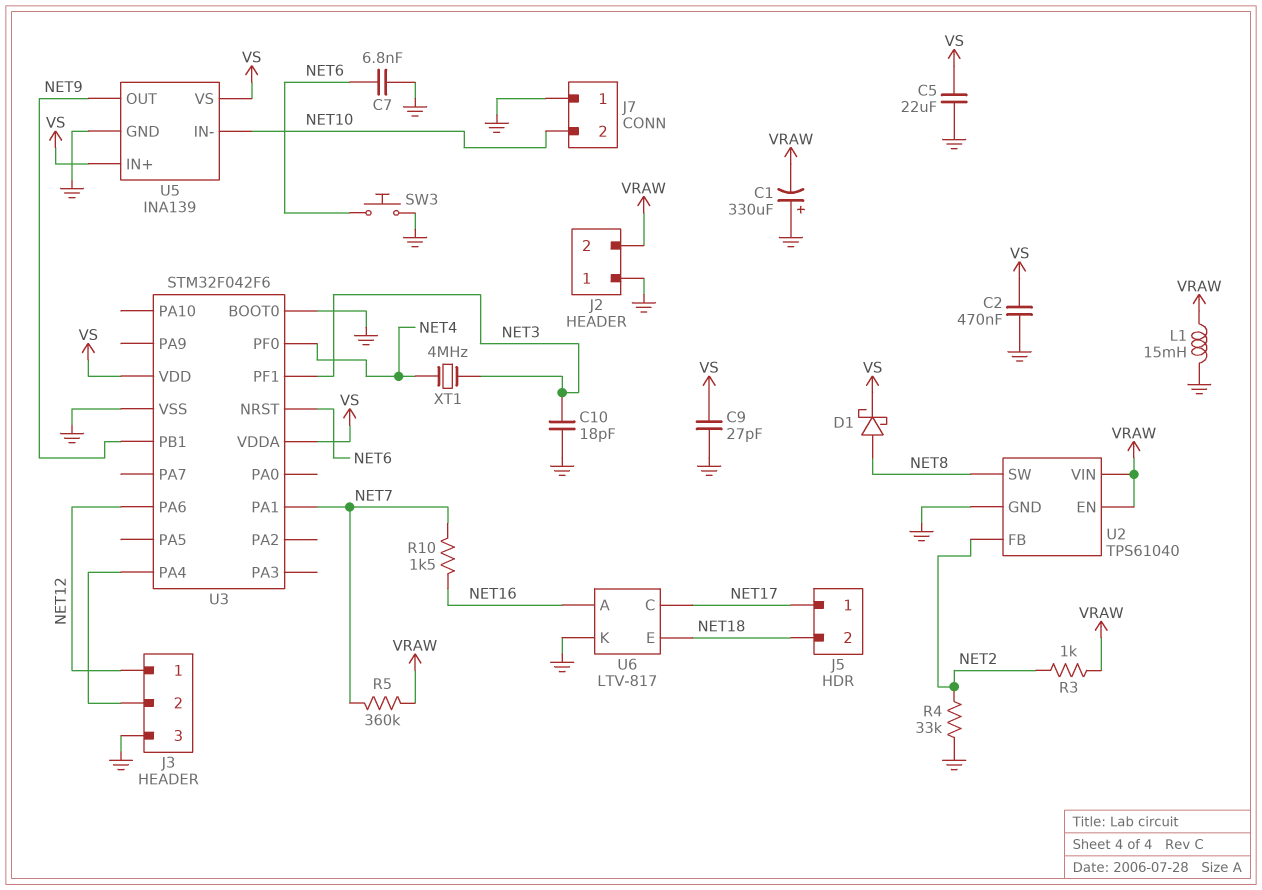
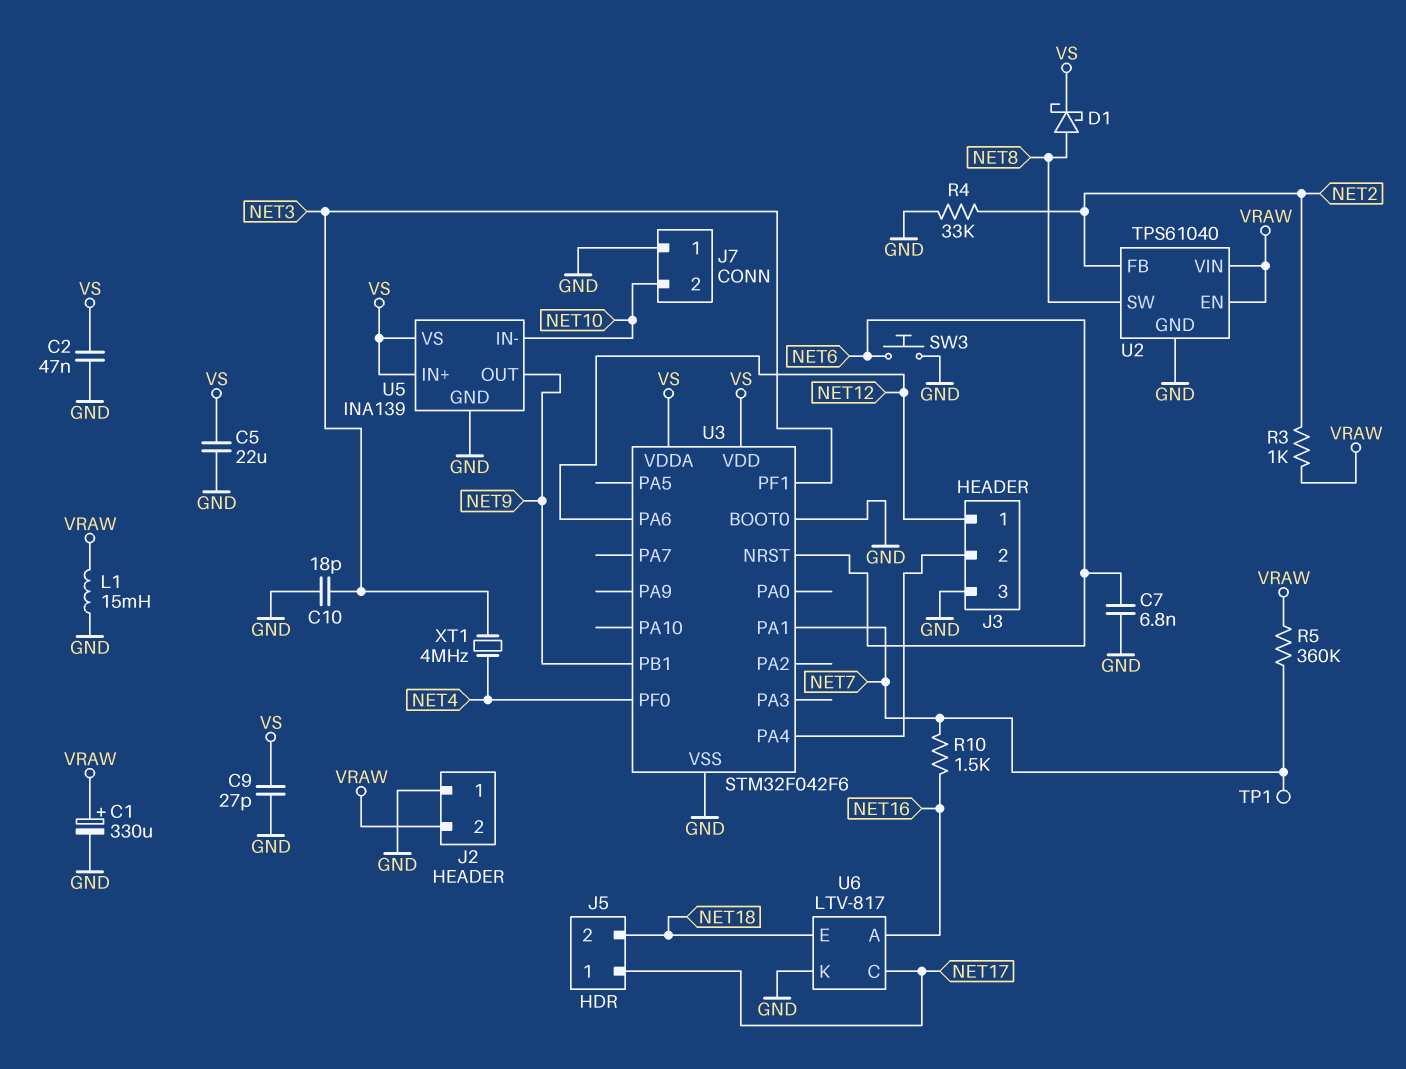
C1: 330uF (plus GND, minus VRAW) -> 330uF (plus VRAW, minus GND)
C2: 470nF (GND, VS) -> 47nF (GND, VS)
TP1: none -> test point (NET7)

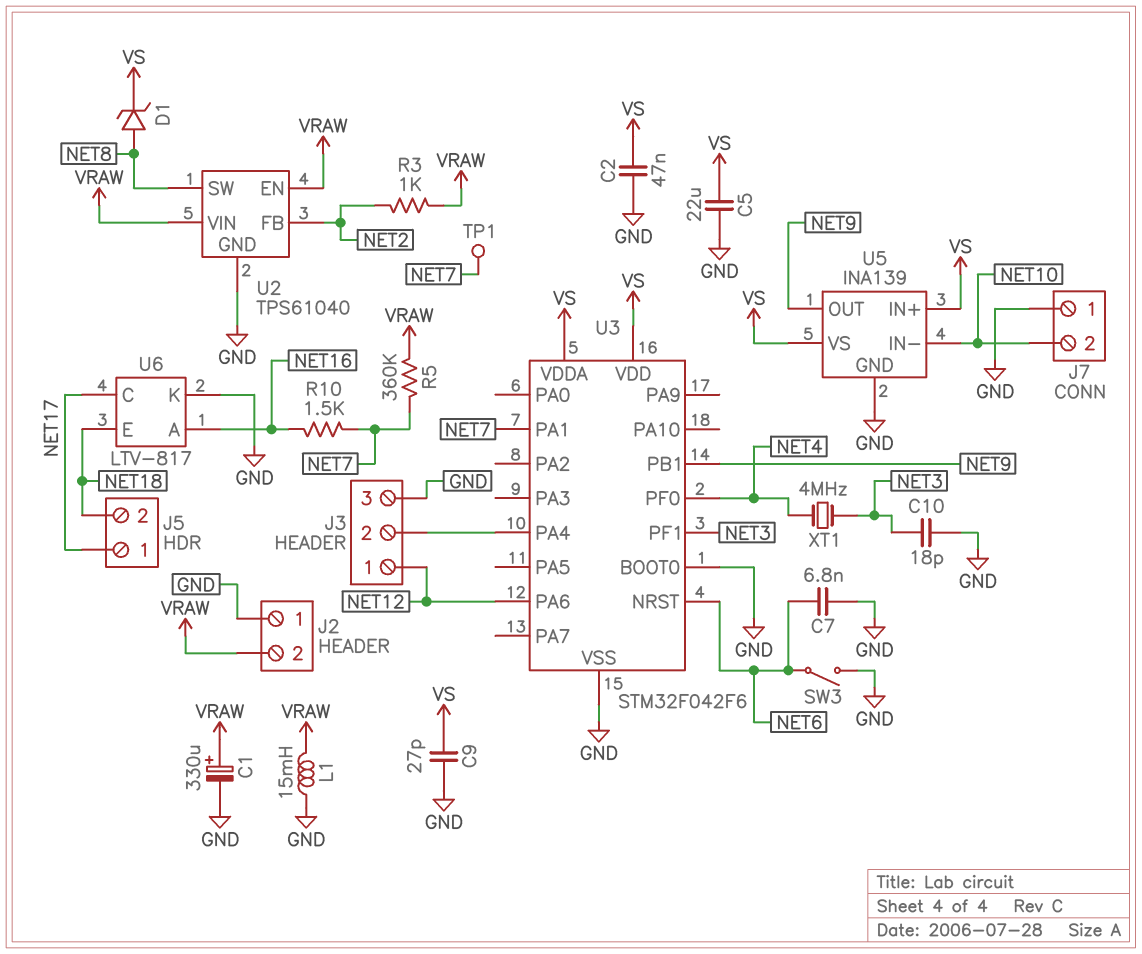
D1: schottky (A NET8, K VS) -> zener (A NET8, K VS)
R4: 33k (GND, NET2) -> none
SW3: button (GND, NET6) -> switch (GND, NET6)

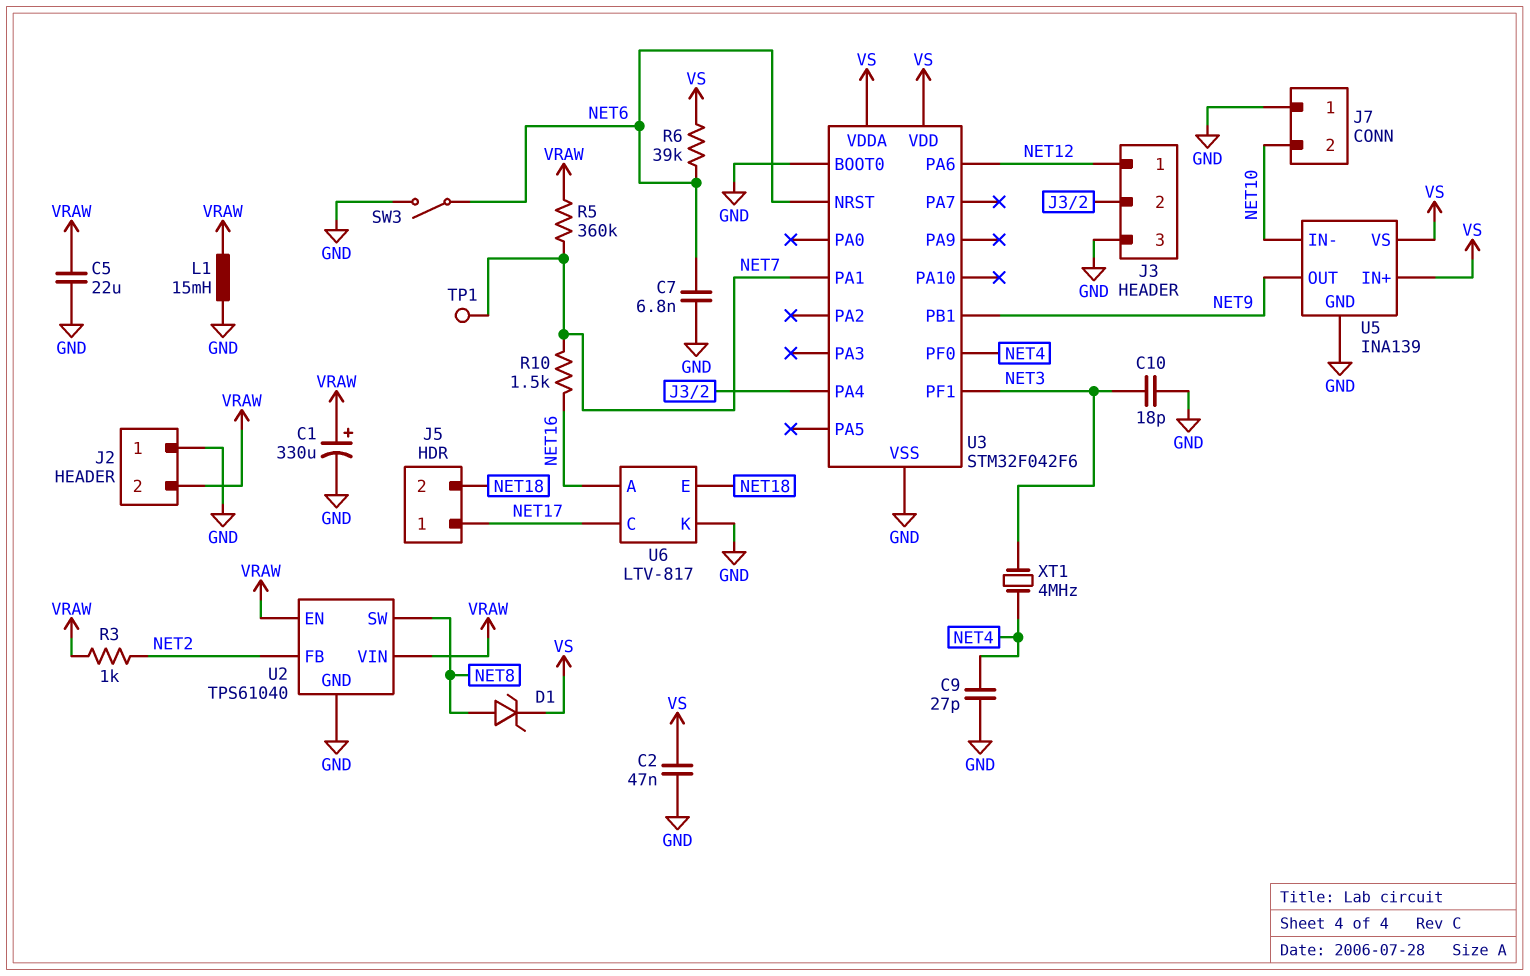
C5: 22uF (GND, VS) -> 22uF (GND, VRAW)
C9: 27pF (GND, VS) -> 27pF (GND, NET4)
R6: none -> 39k (NET6, VS)

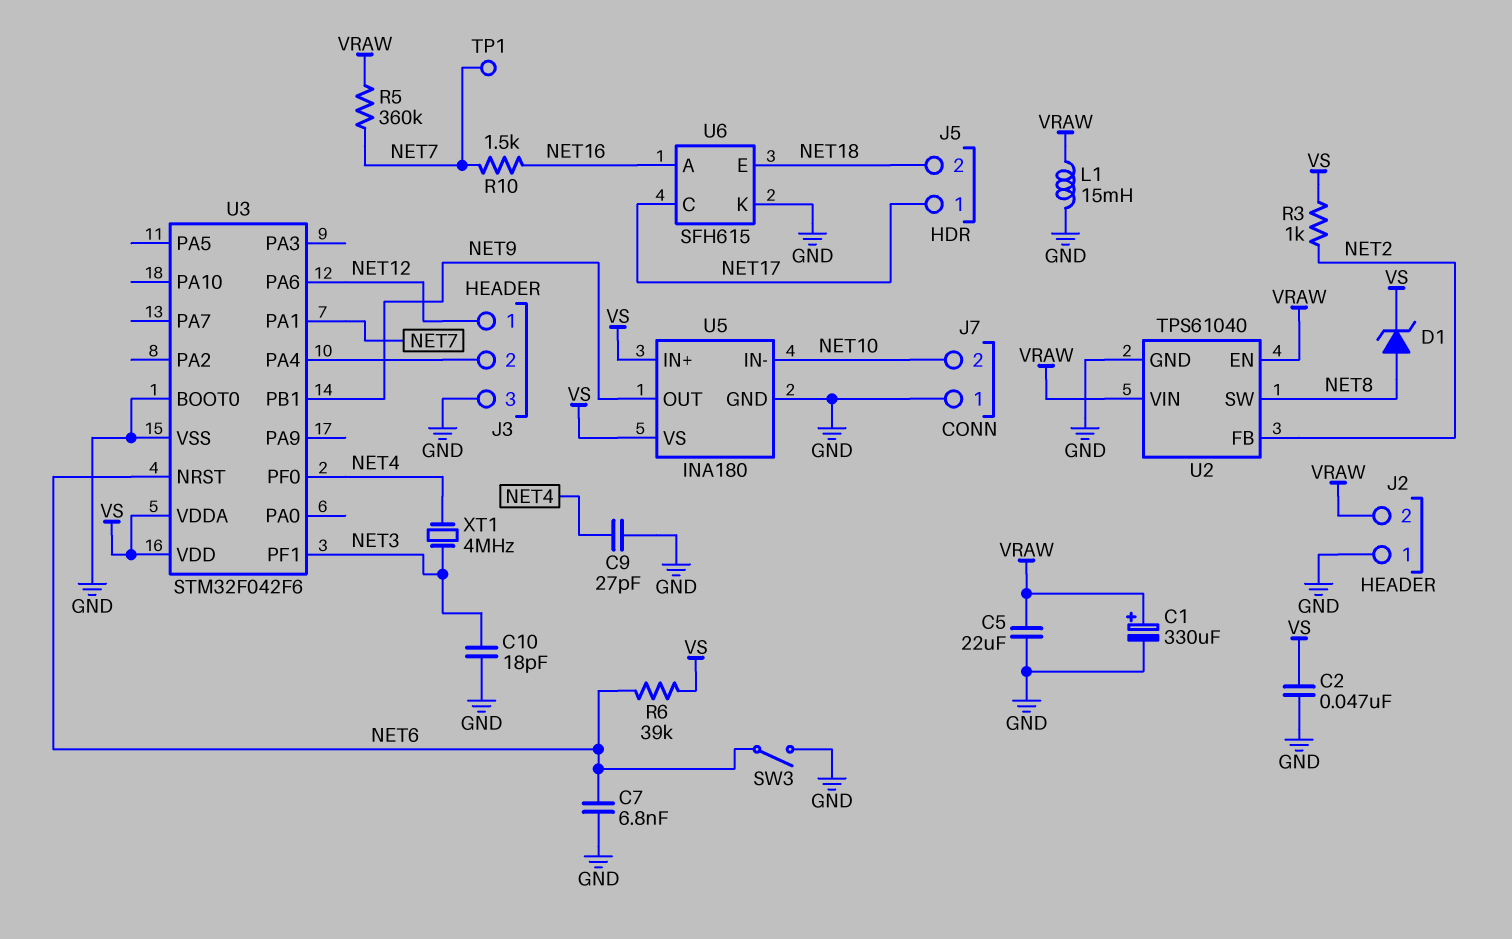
R3: 1k (NET2, VRAW) -> 1k (NET2, VS)
U5: INA139 -> INA180
U6: LTV-817 -> SFH615

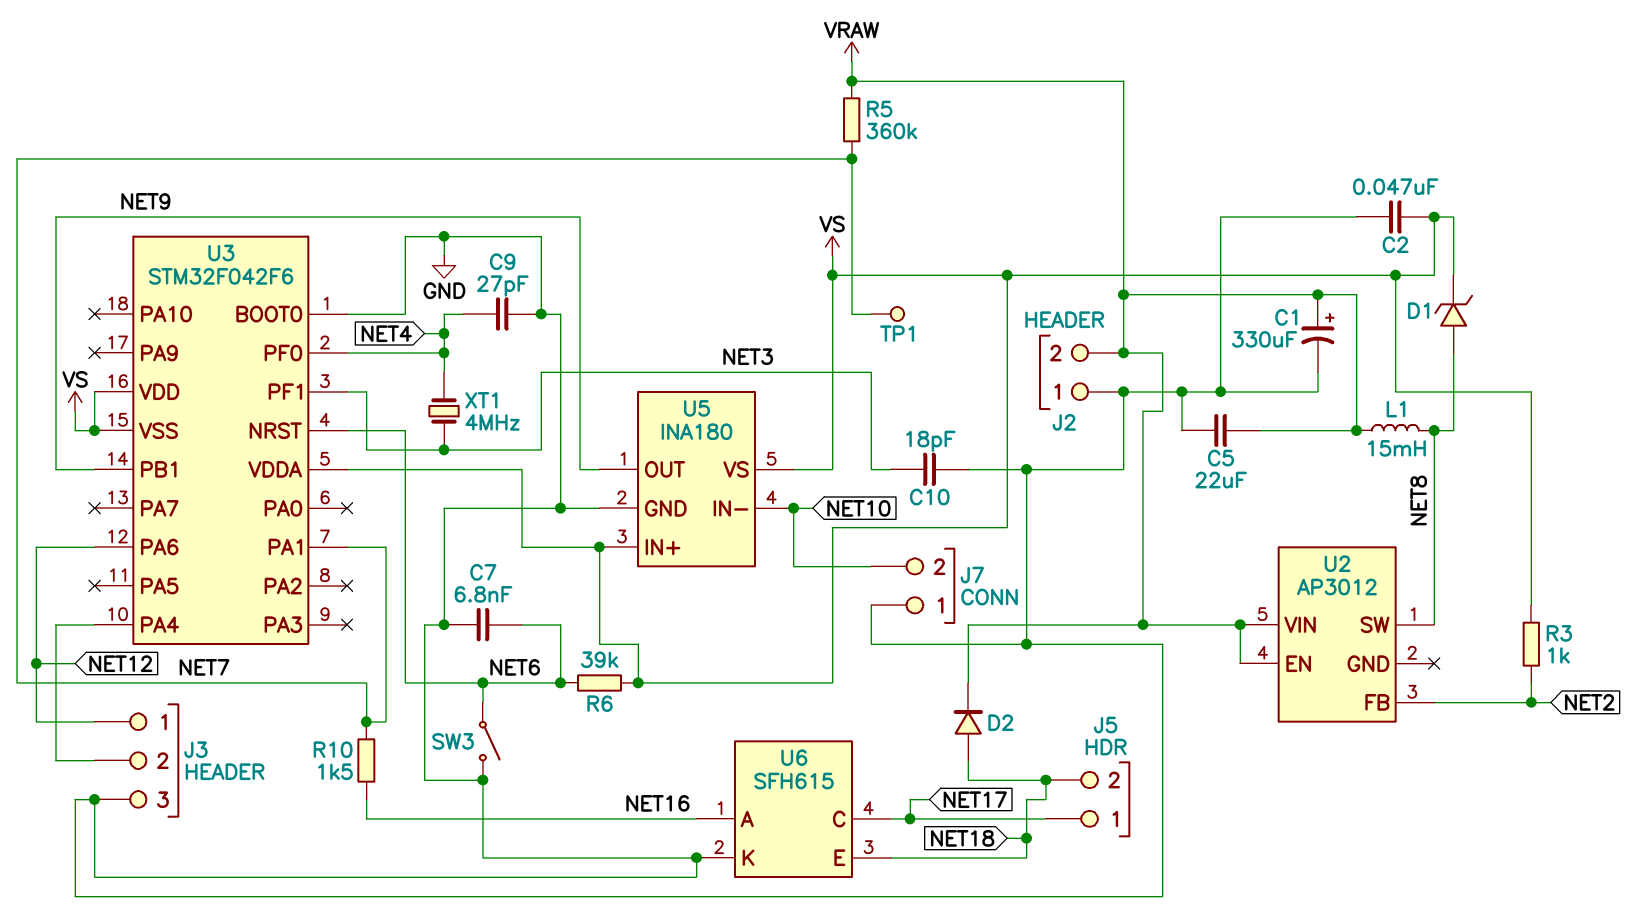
D2: none -> diode (A NET18, K VRAW)
L1: 15mH (GND, VRAW) -> 15mH (NET8, VRAW)
U2: TPS61040 -> AP3012
U2 pin GND: GND -> none
U3 pin VSS: GND -> VS

